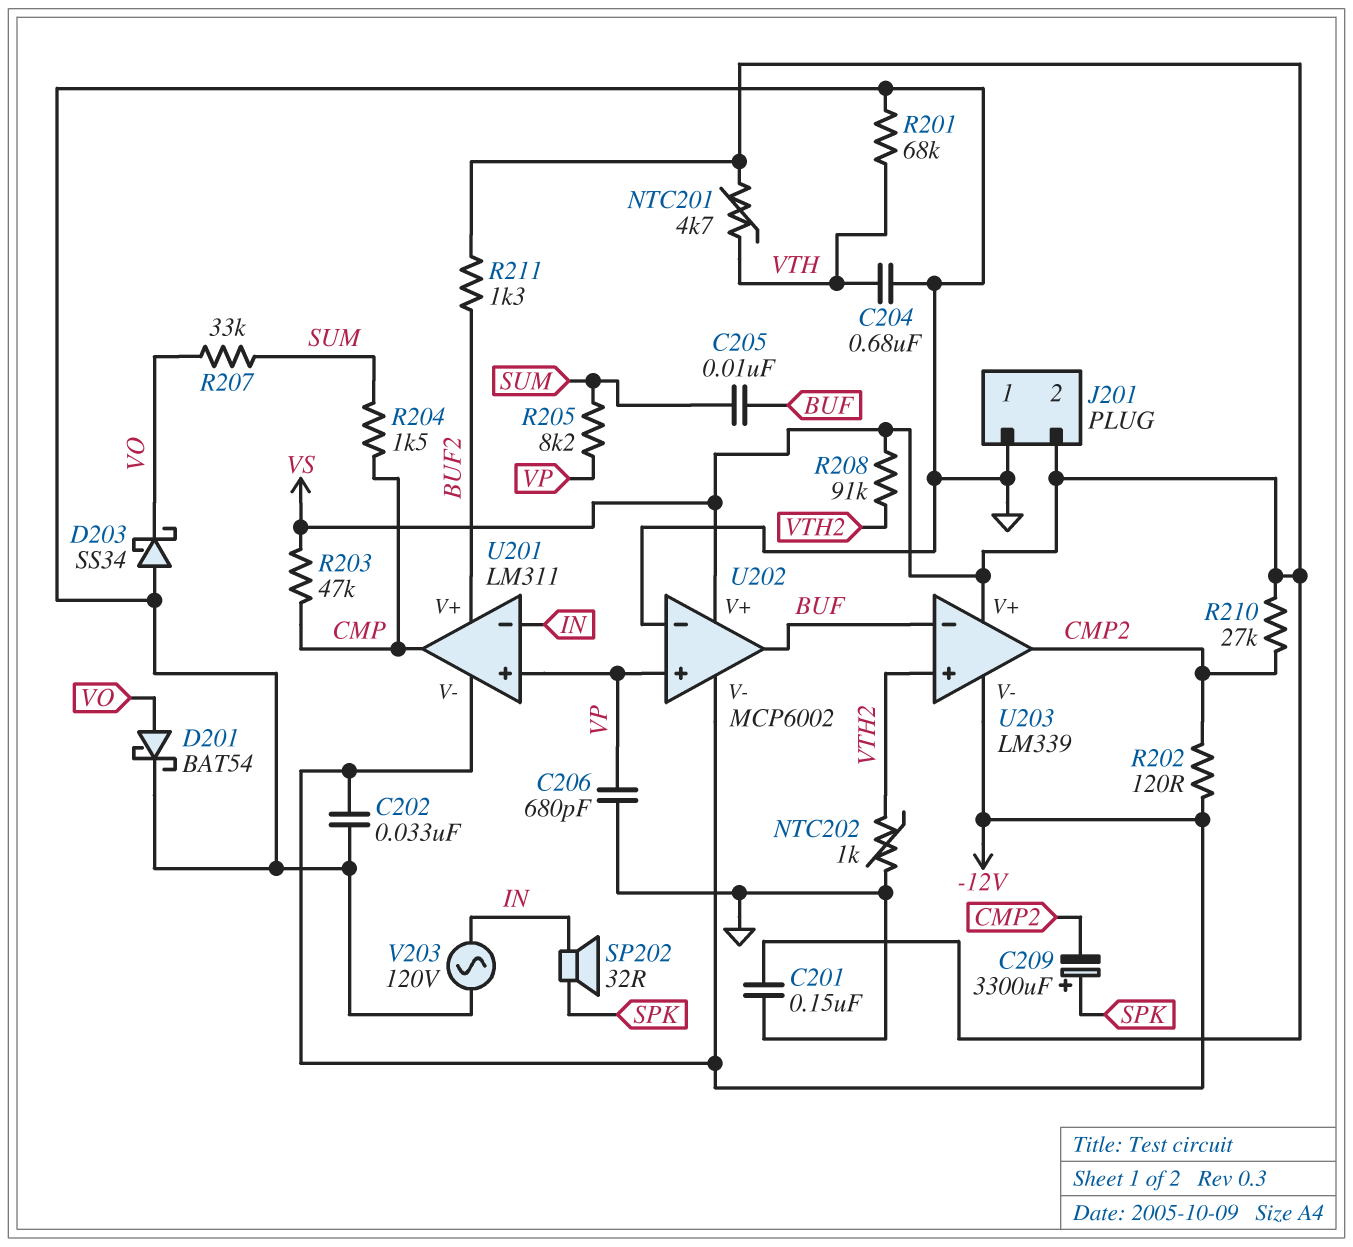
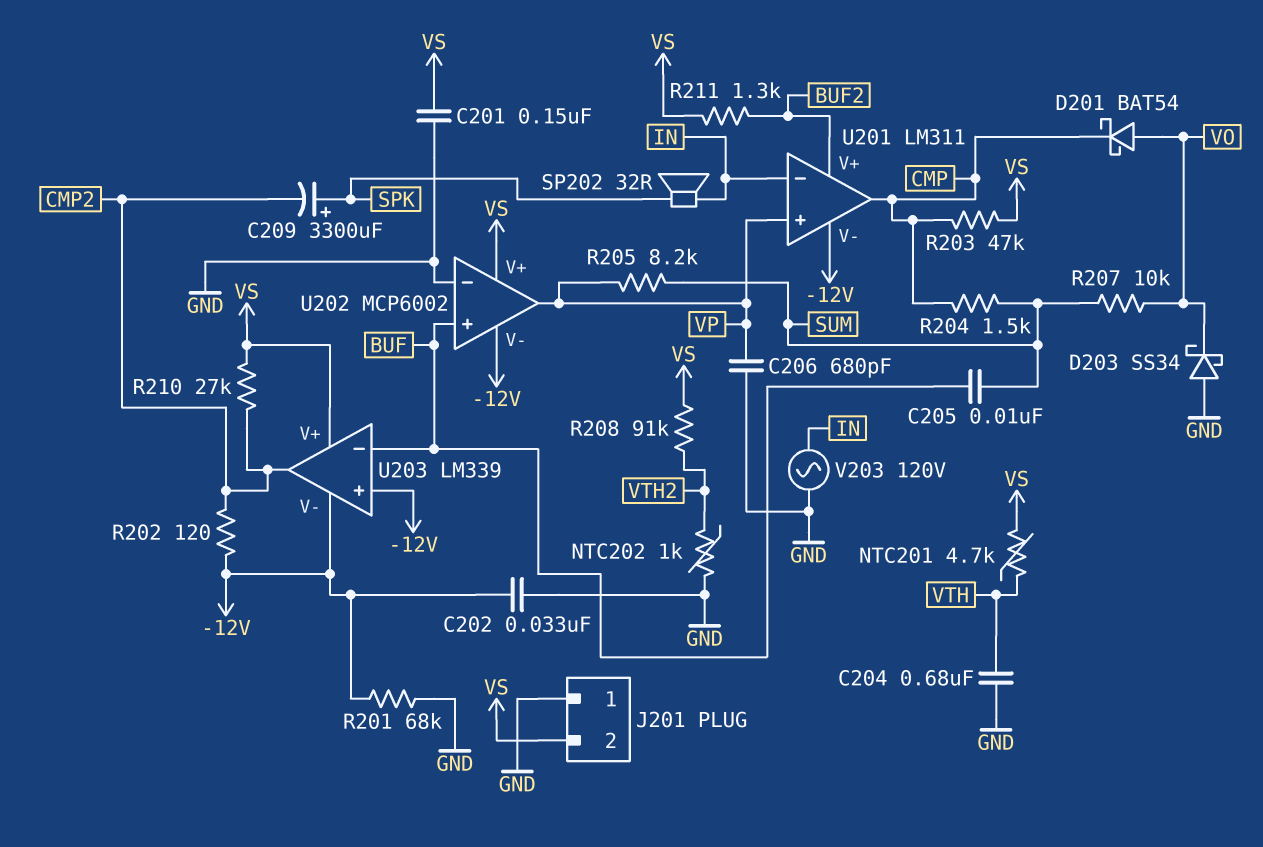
D201: schottky BAT54 (A VO, K GND) -> schottky BAT54 (A VO, K CMP)
R201: 68k (GND, VTH) -> 68k (-12V, GND)
R207: 33k (SUM, VO) -> 10k (SUM, VO)
U202 pin in+: VP -> BUF
U202 pin out: BUF -> VP
U203 pin in+: VTH2 -> -12V

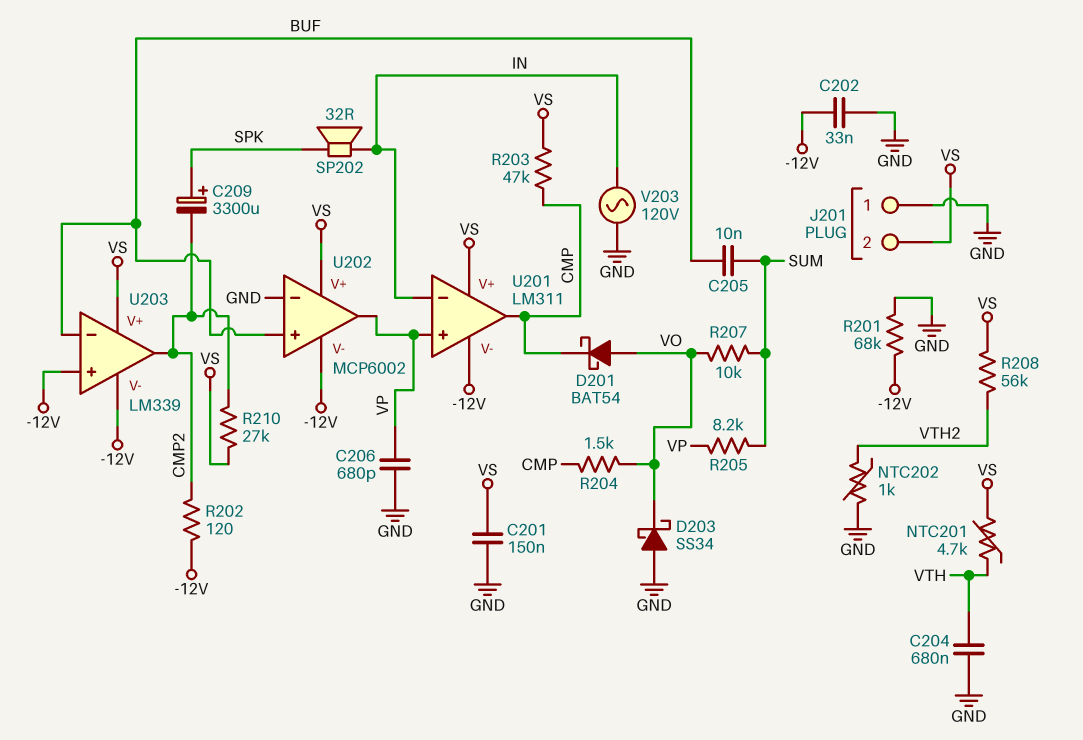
R204: 1.5k (CMP, SUM) -> 1.5k (CMP, VO)
R208: 91k (VS, VTH2) -> 56k (VS, VTH2)
R211: 1.3k (BUF2, VS) -> none
U201 pin V+: BUF2 -> VS

